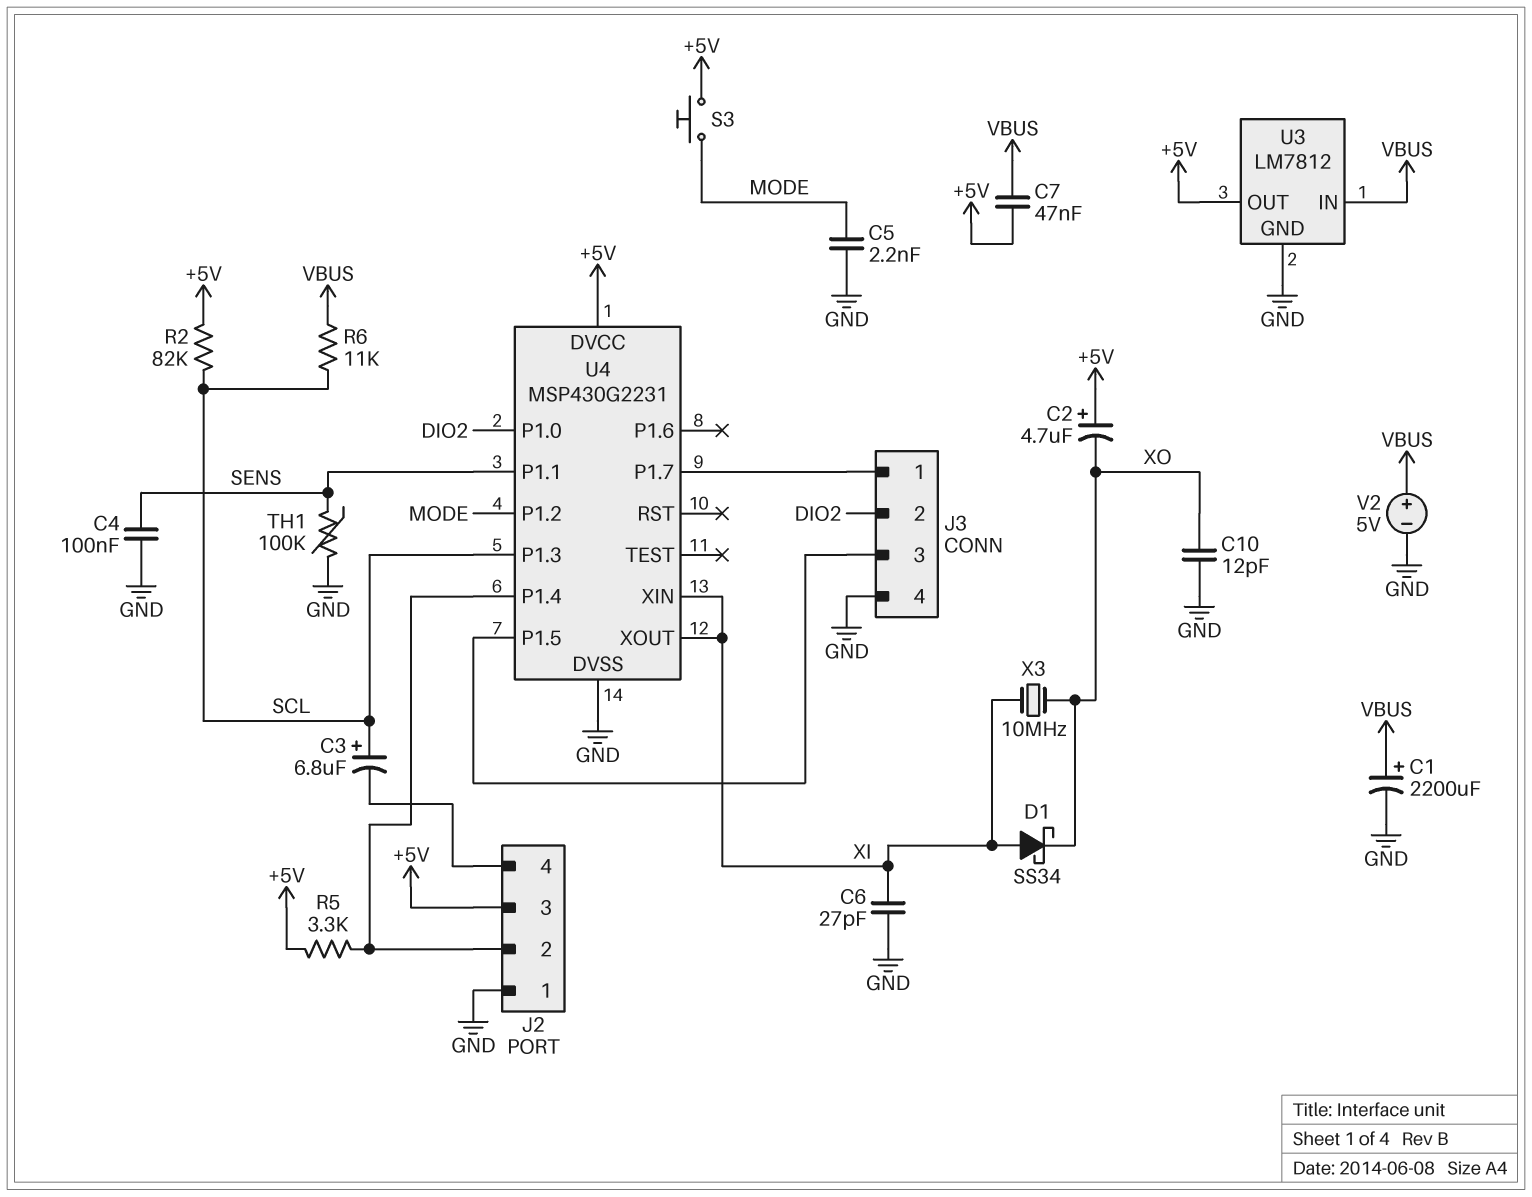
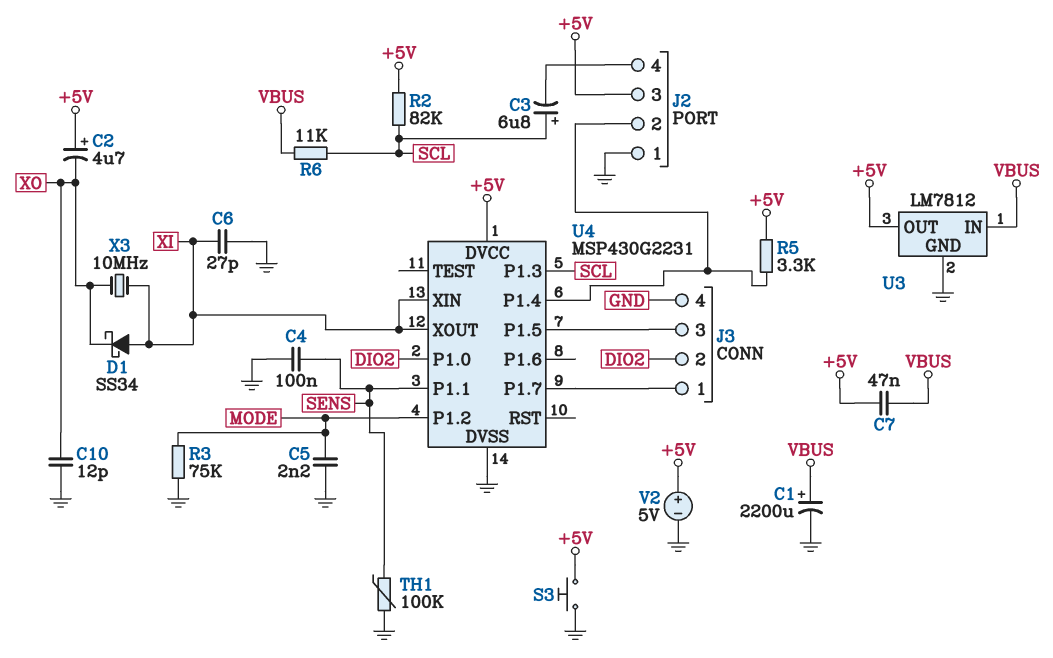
R3: none -> 75k (GND, MODE)
S3: button (+5V, MODE) -> button (+5V, GND)
V2: 5V (plus VBUS, minus GND) -> 5V (plus +5V, minus GND)

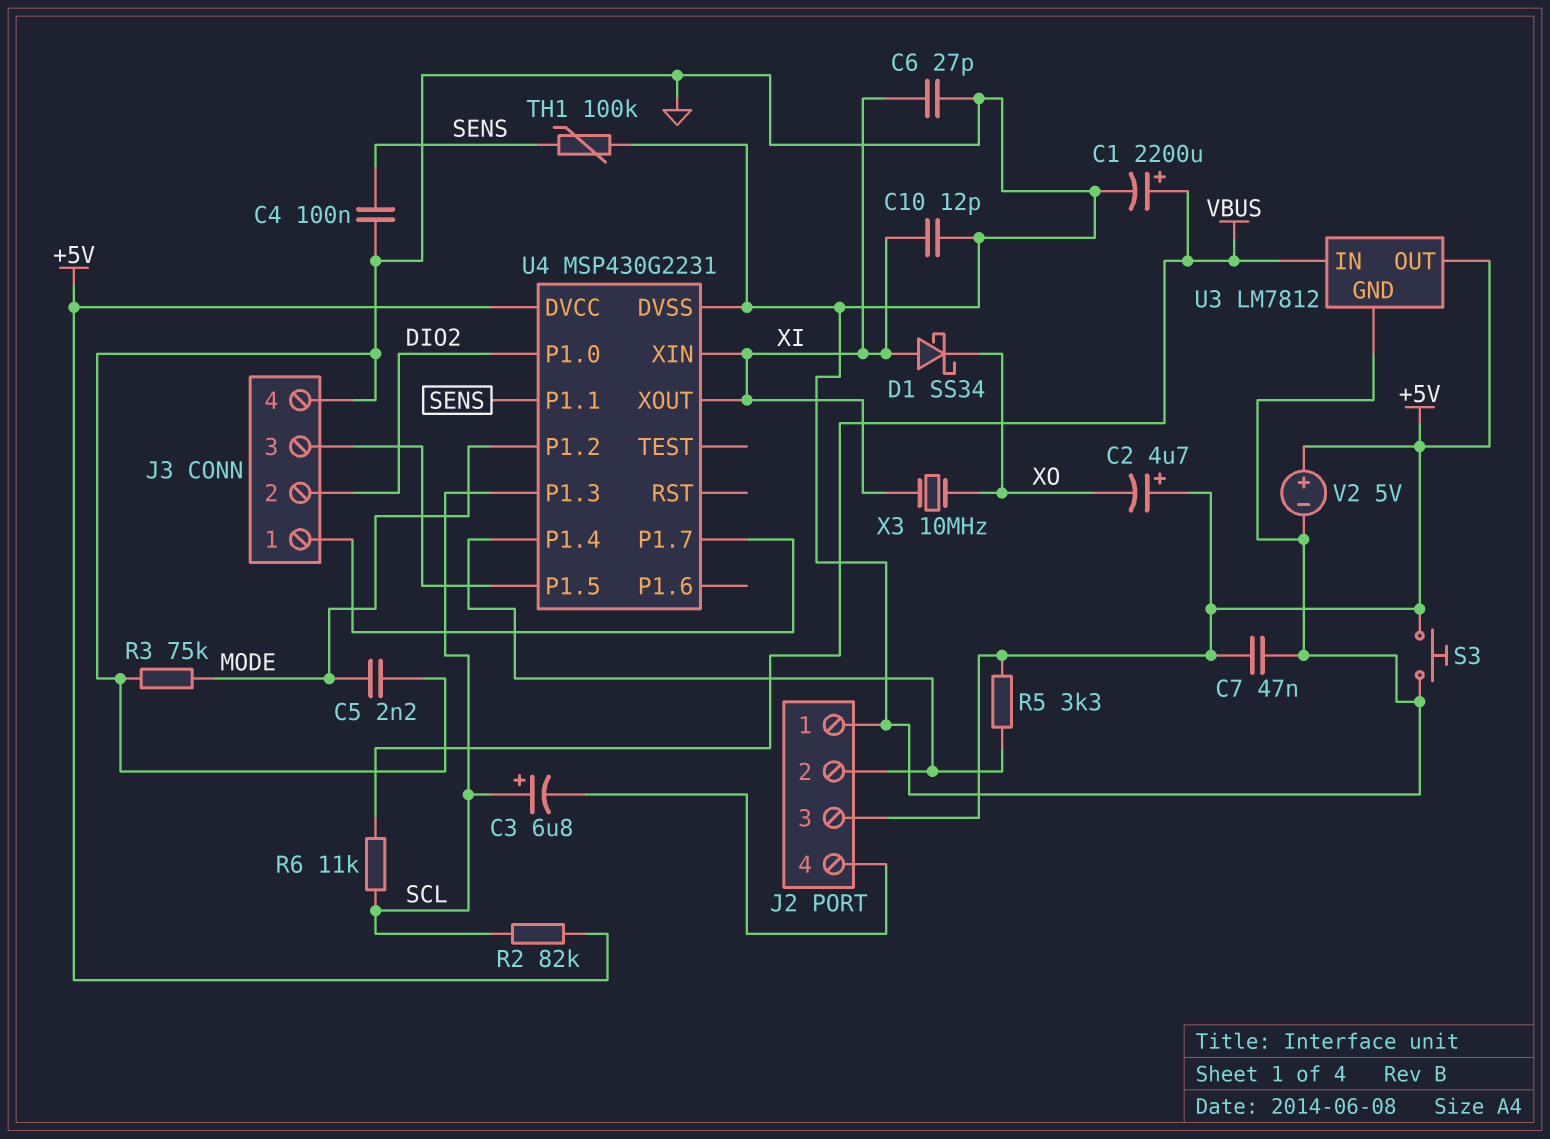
C7: 47nF (+5V, VBUS) -> 47nF (+5V, GND)
C10: 12pF (GND, XO) -> 12pF (GND, XI)

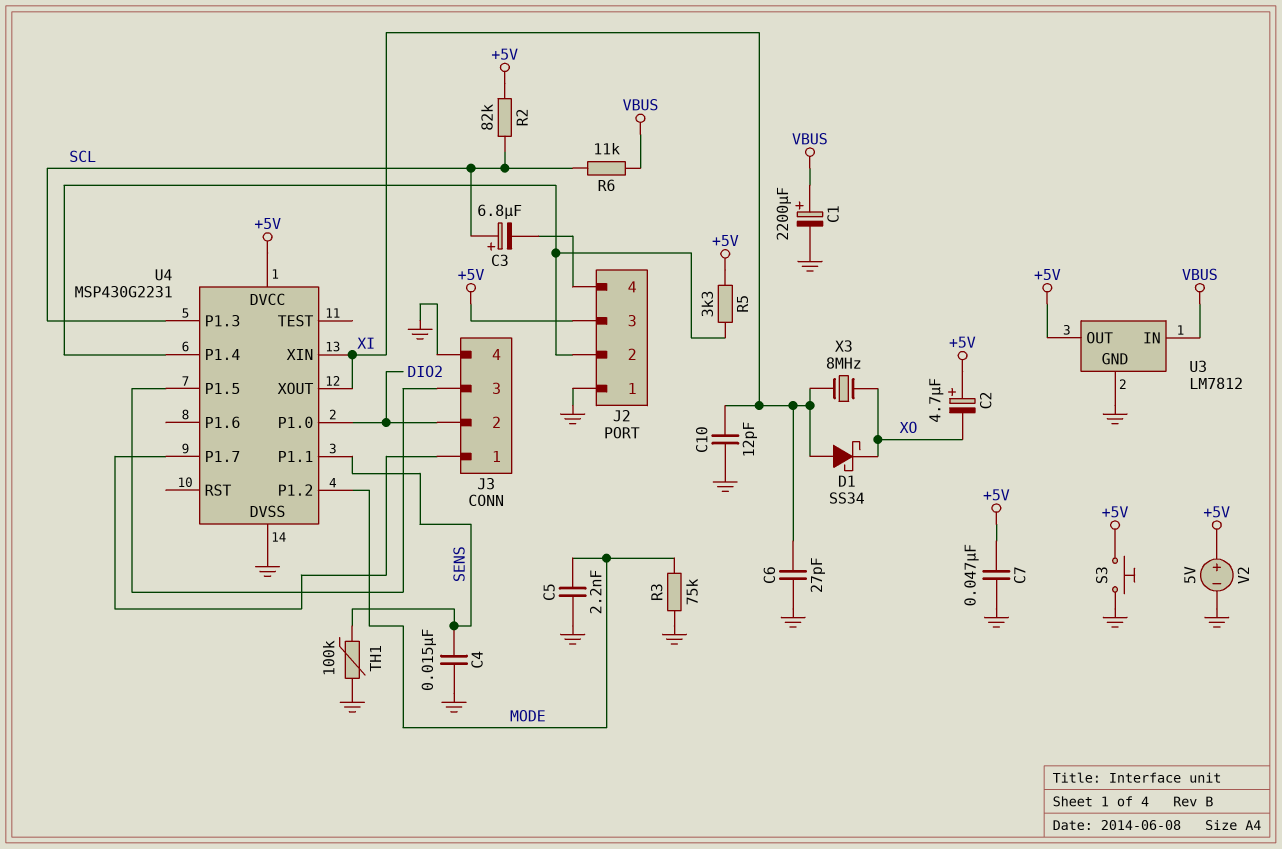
C4: 100nF (GND, SENS) -> 15nF (GND, SENS)
X3: 10MHz (XI, XO) -> 8MHz (XI, XO)

